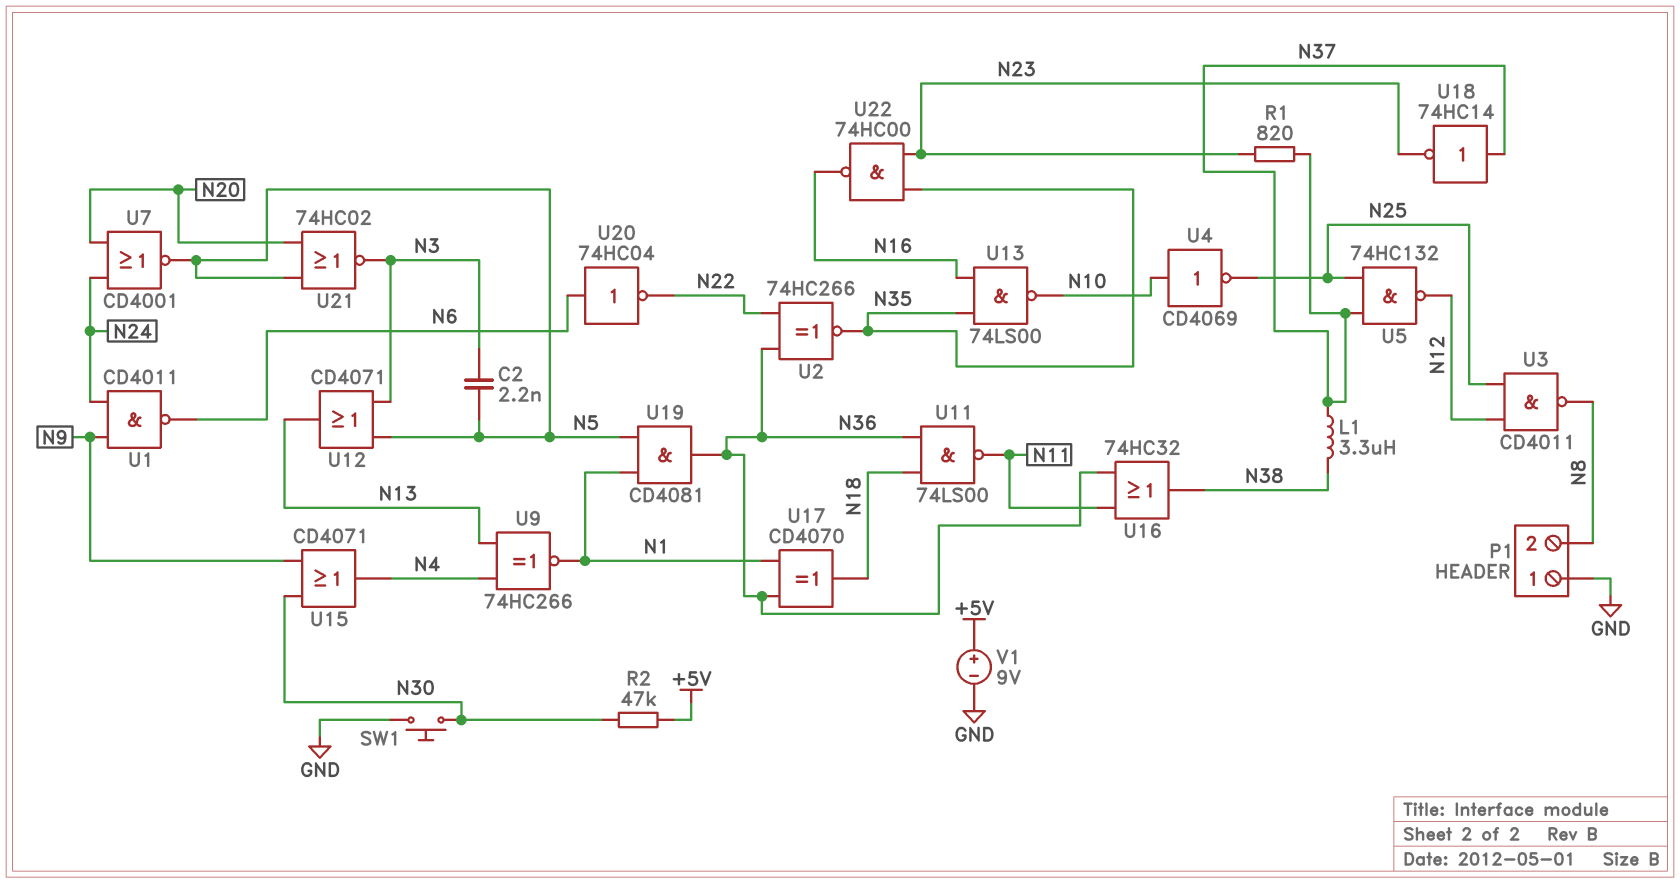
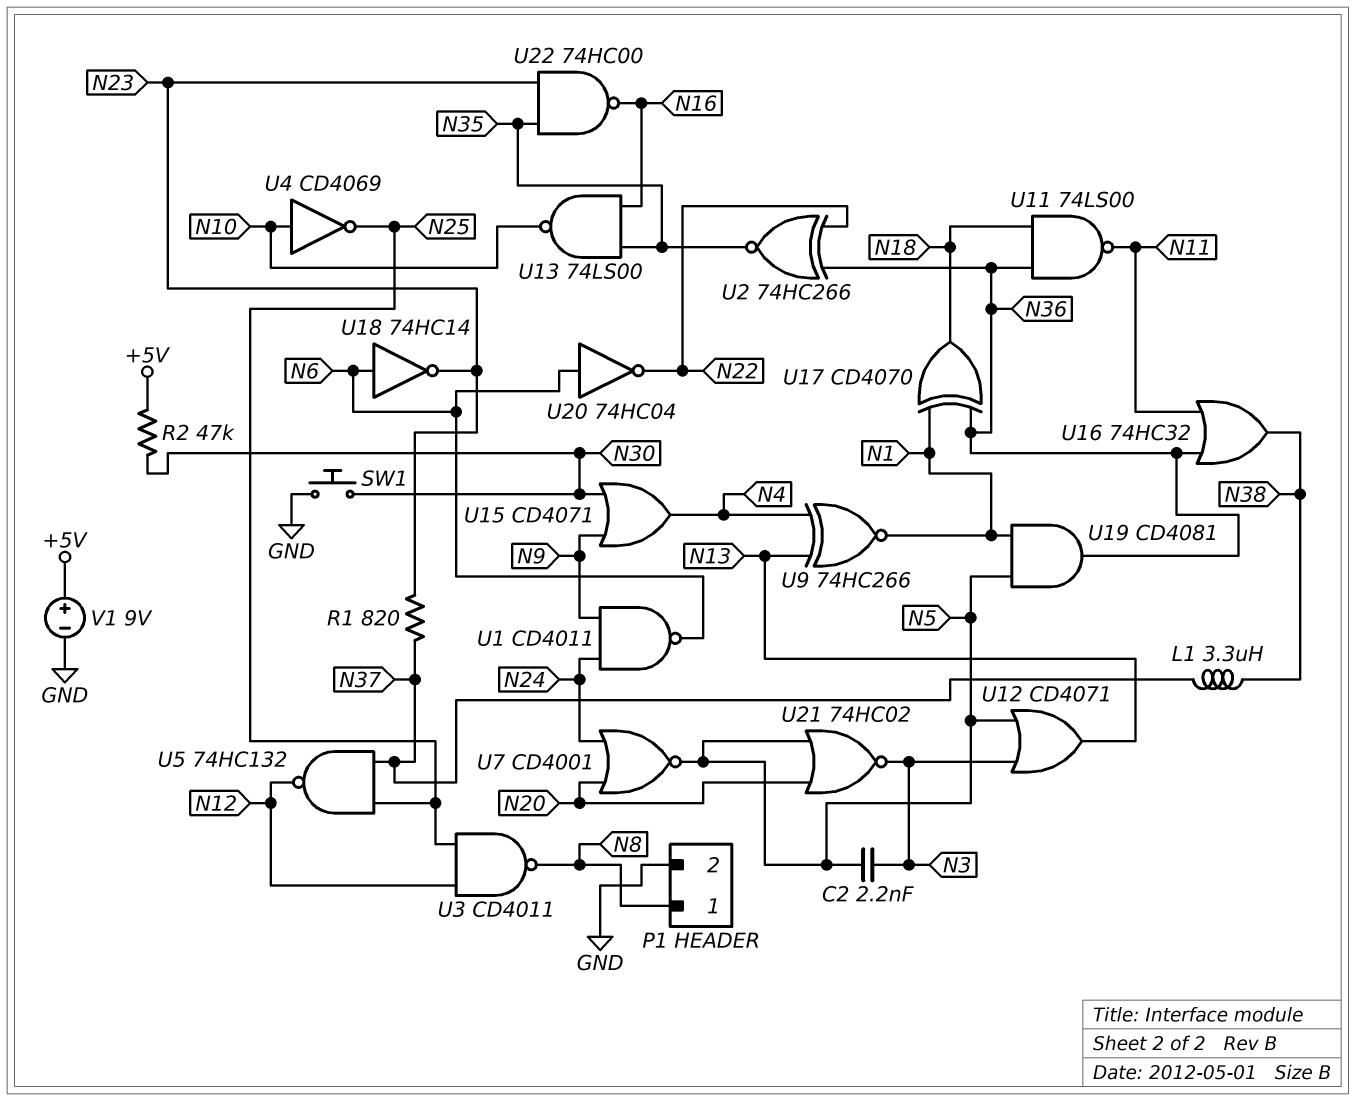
P1 pin 1: GND -> N8
P1 pin 2: N8 -> GND
U18: NOT 74HC14 (in N37, out N23) -> NOT 74HC14 (in N6, out N23)

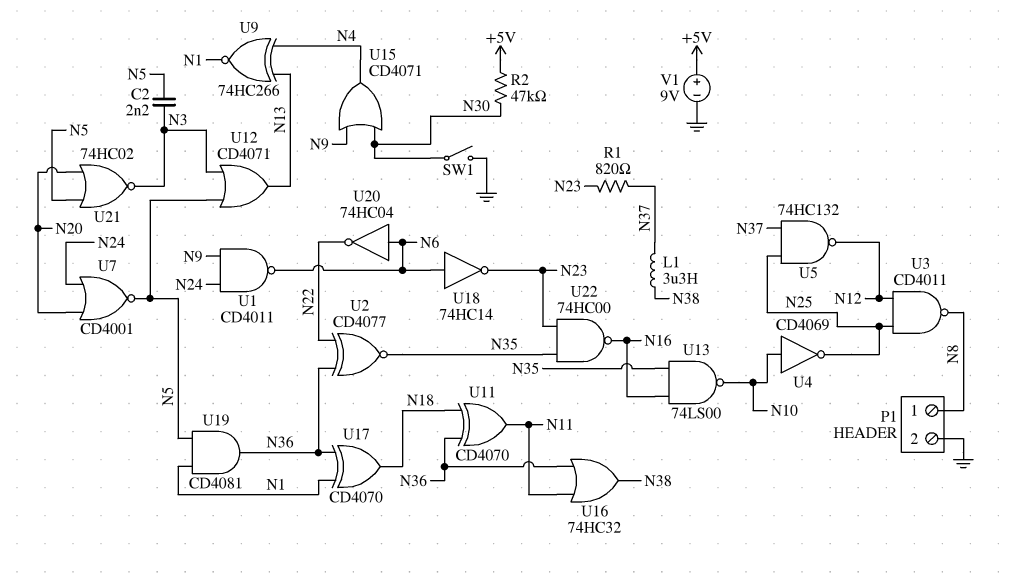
SW1: button (GND, N30) -> switch (GND, N30)
U2: XNOR 74HC266 (in N22, in N36, out N35) -> XNOR CD4077 (in N22, in N36, out N35)
U11: NAND 74LS00 (in N18, in N36, out N11) -> XOR CD4070 (in N18, in N36, out N11)

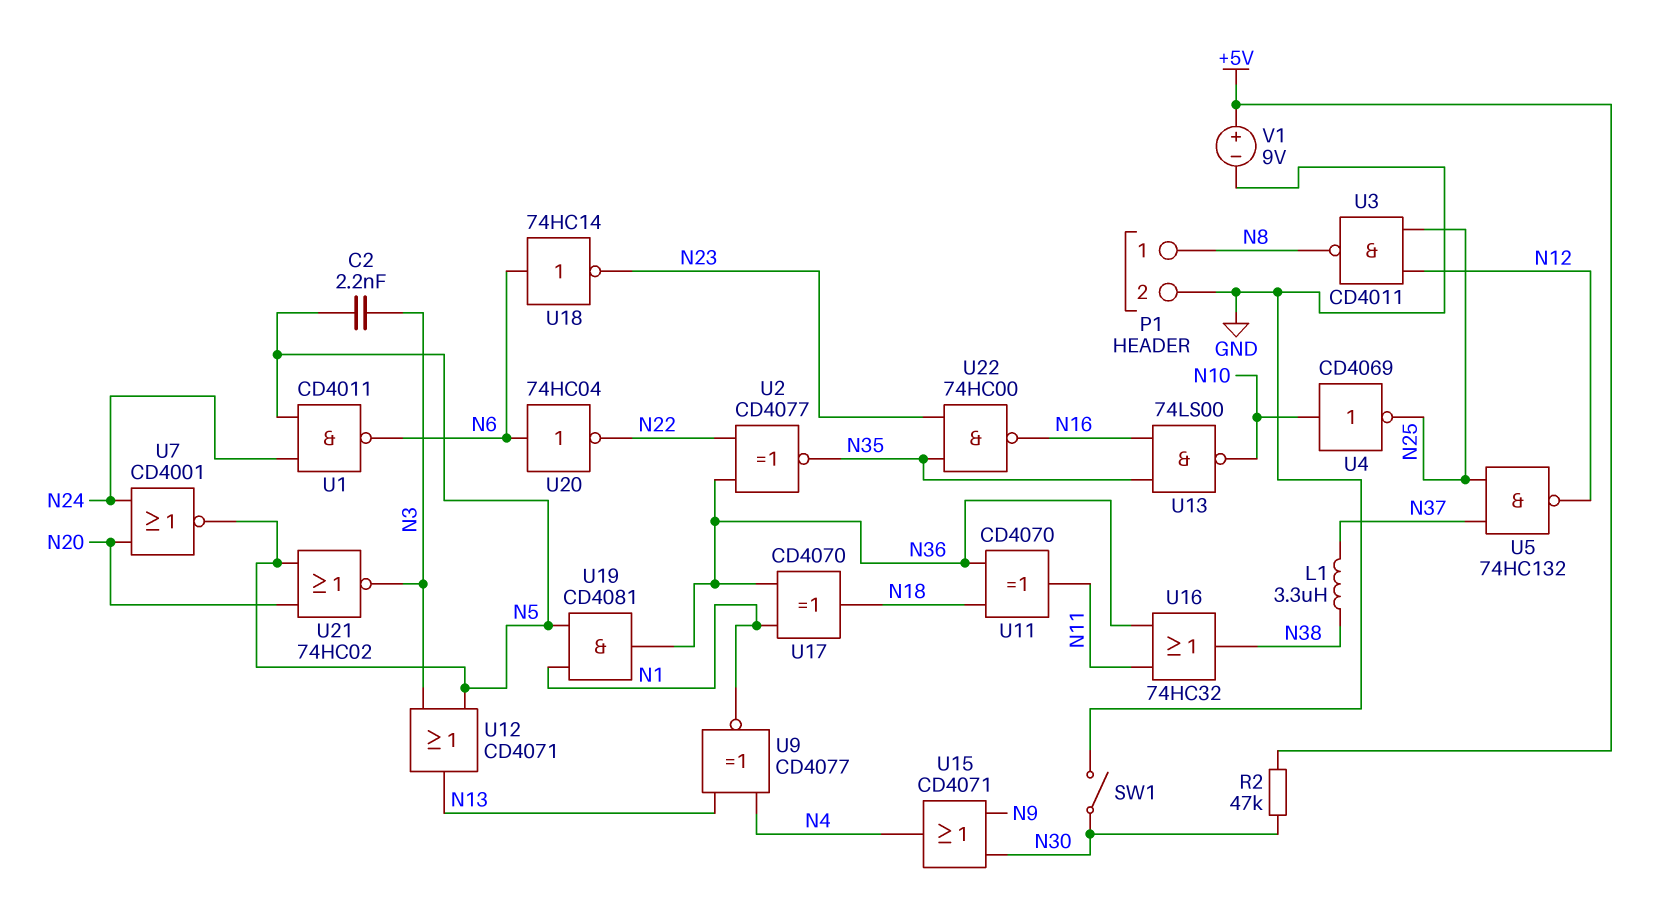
R1: 820 (N23, N37) -> none
U1: NAND CD4011 (in N9, in N24, out N6) -> NAND CD4011 (in N5, in N24, out N6)
U9: XNOR 74HC266 (in N4, in N13, out N1) -> XNOR CD4077 (in N4, in N13, out N1)

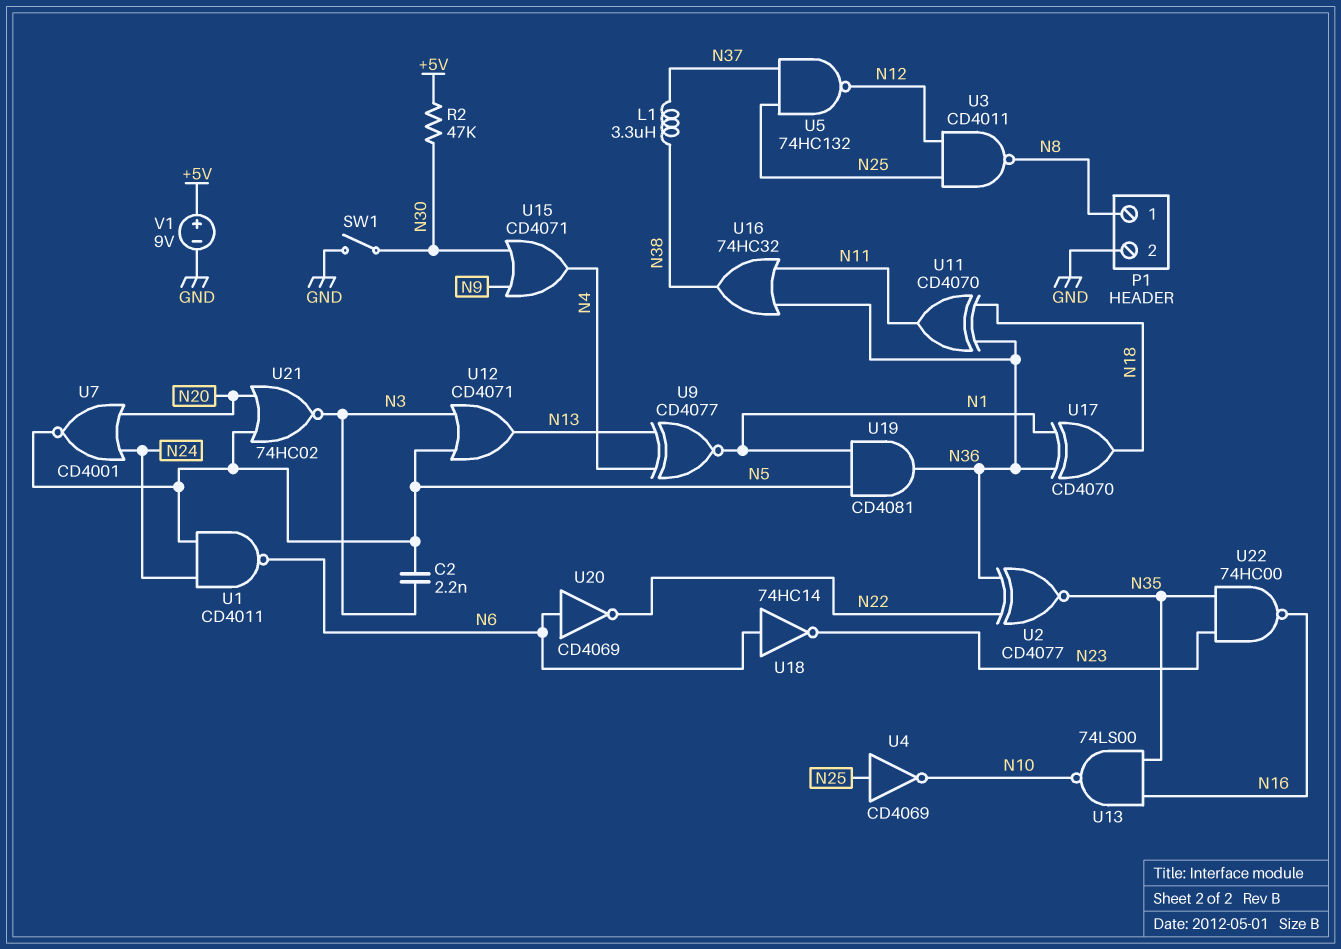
U4: NOT CD4069 (in N10, out N25) -> NOT CD4069 (in N25, out N10)
U20: NOT 74HC04 (in N6, out N22) -> NOT CD4069 (in N6, out N22)

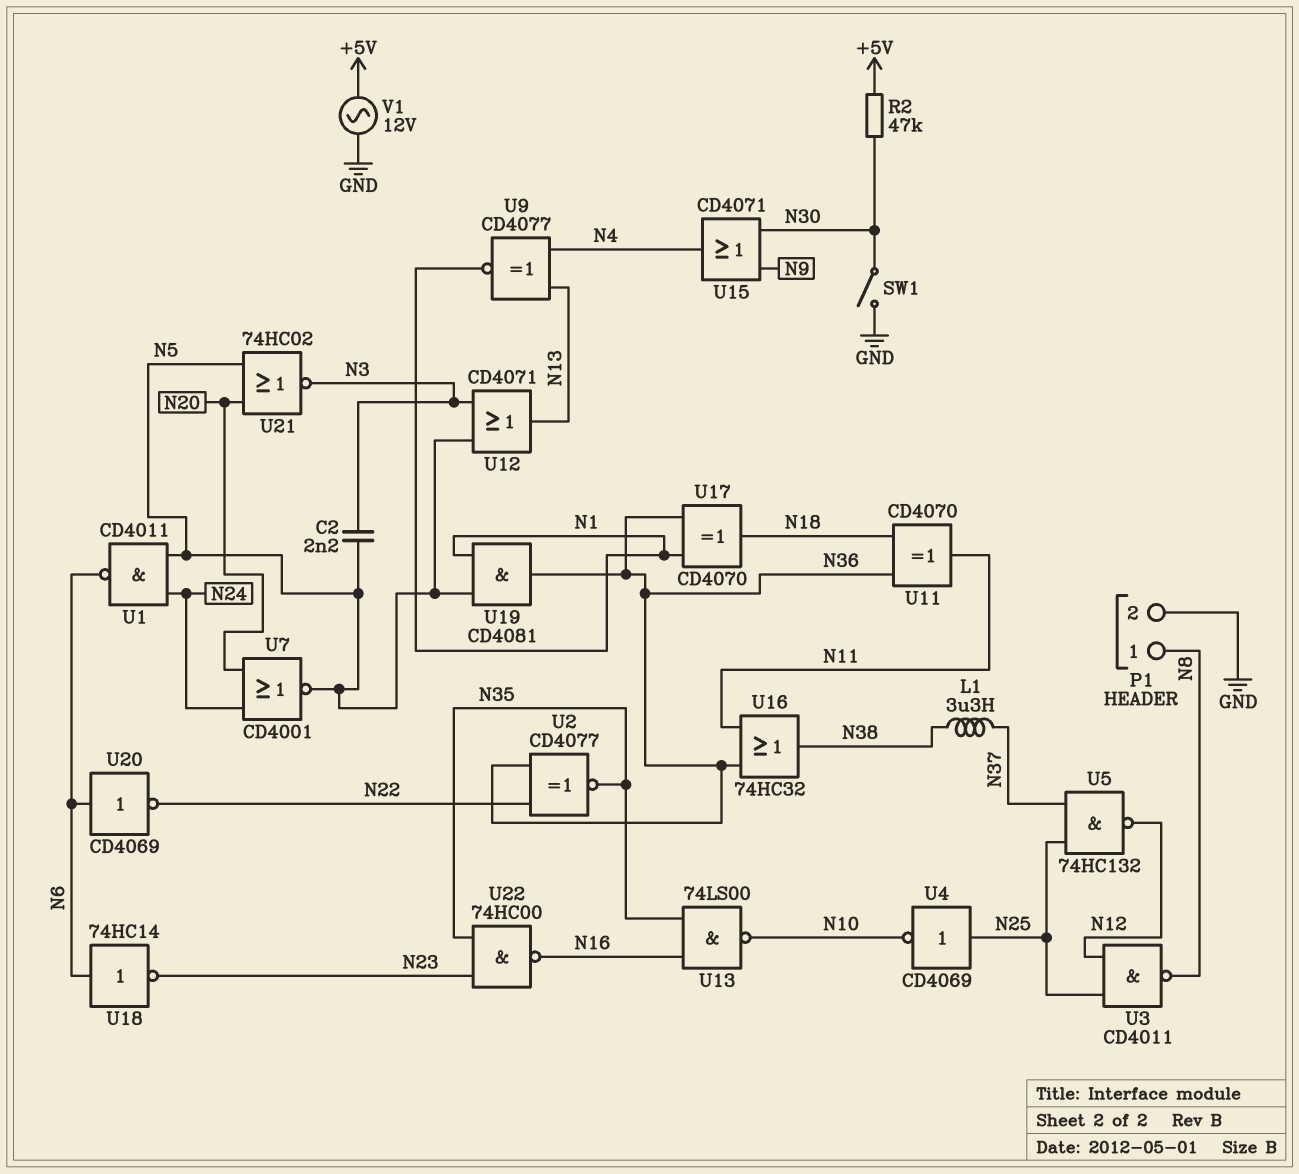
V1: 9V (plus +5V, minus GND) -> AC 12V (+5V, GND)

